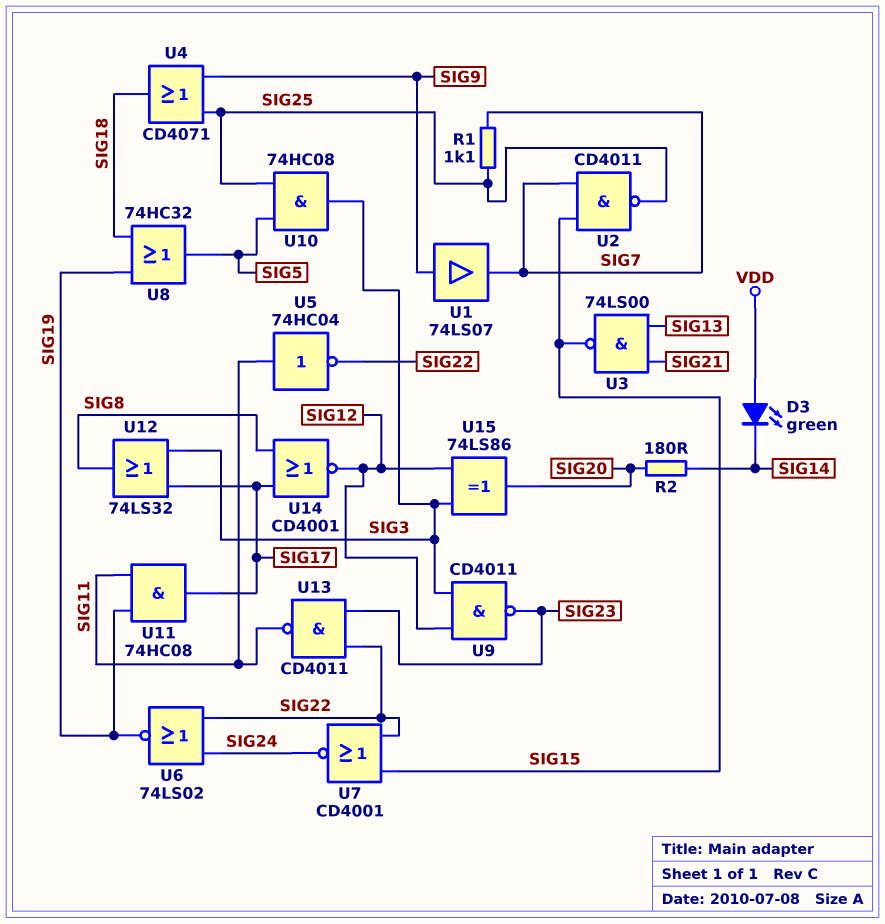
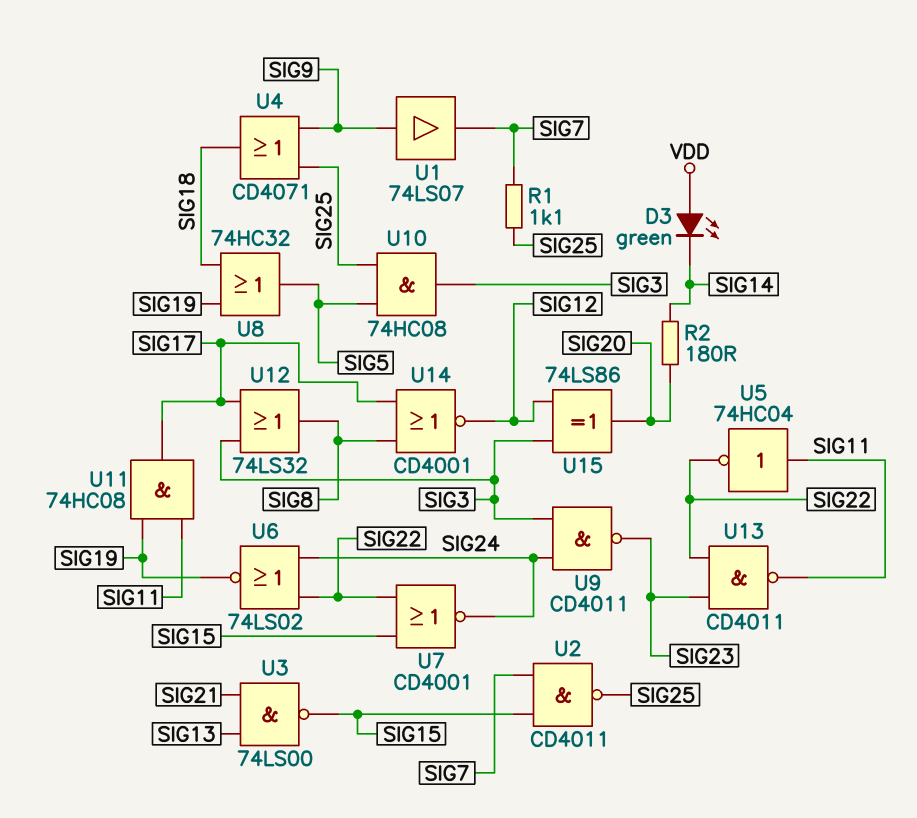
U9: NAND CD4011 (in SIG3, in SIG12, out SIG23) -> NAND CD4011 (in SIG3, in SIG24, out SIG23)

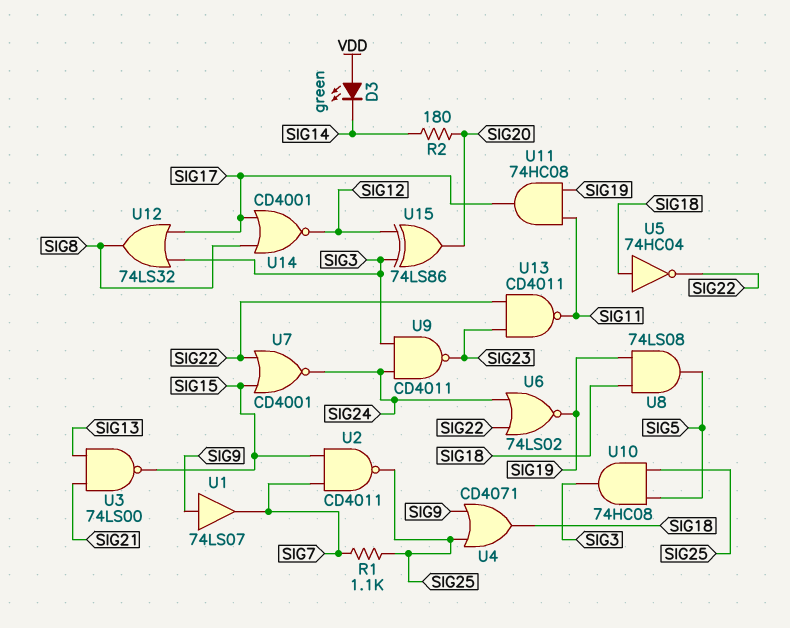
U5: NOT 74HC04 (in SIG11, out SIG22) -> NOT 74HC04 (in SIG18, out SIG22)
U8: OR 74HC32 (in SIG18, in SIG19, out SIG5) -> AND 74LS08 (in SIG18, in SIG19, out SIG5)

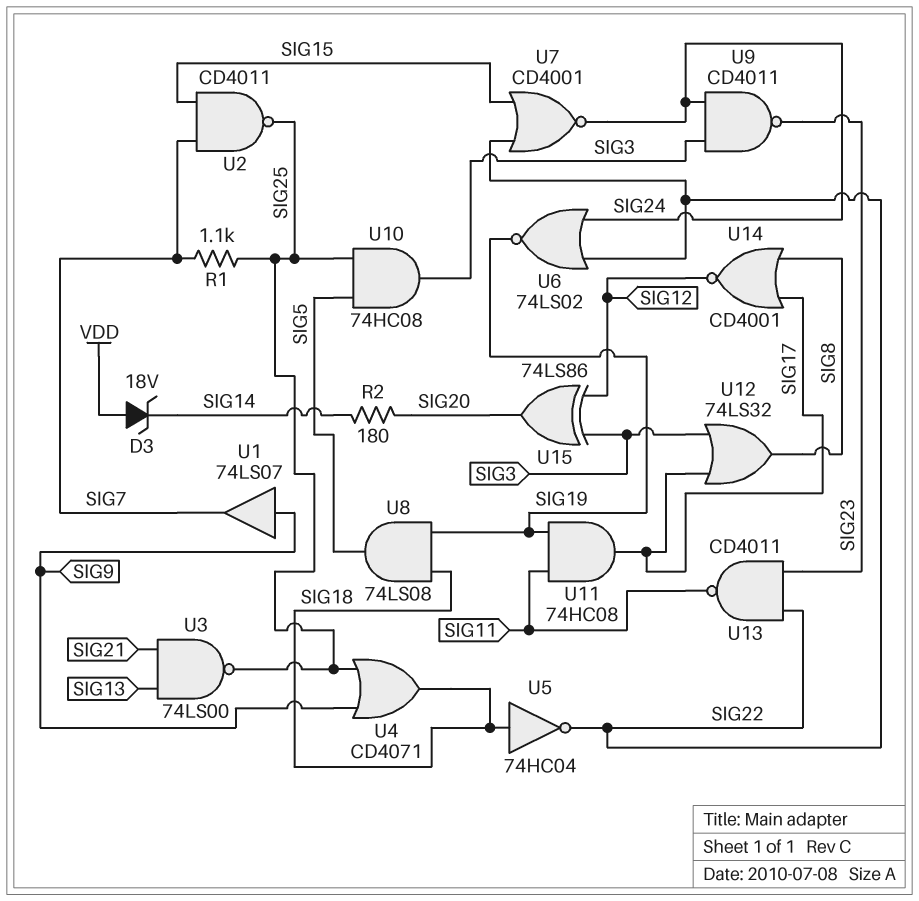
D3: LED green (A VDD, K SIG14) -> zener 18V (A VDD, K SIG14)
U3: NAND 74LS00 (in SIG13, in SIG21, out SIG15) -> NAND 74LS00 (in SIG13, in SIG21, out SIG25)

